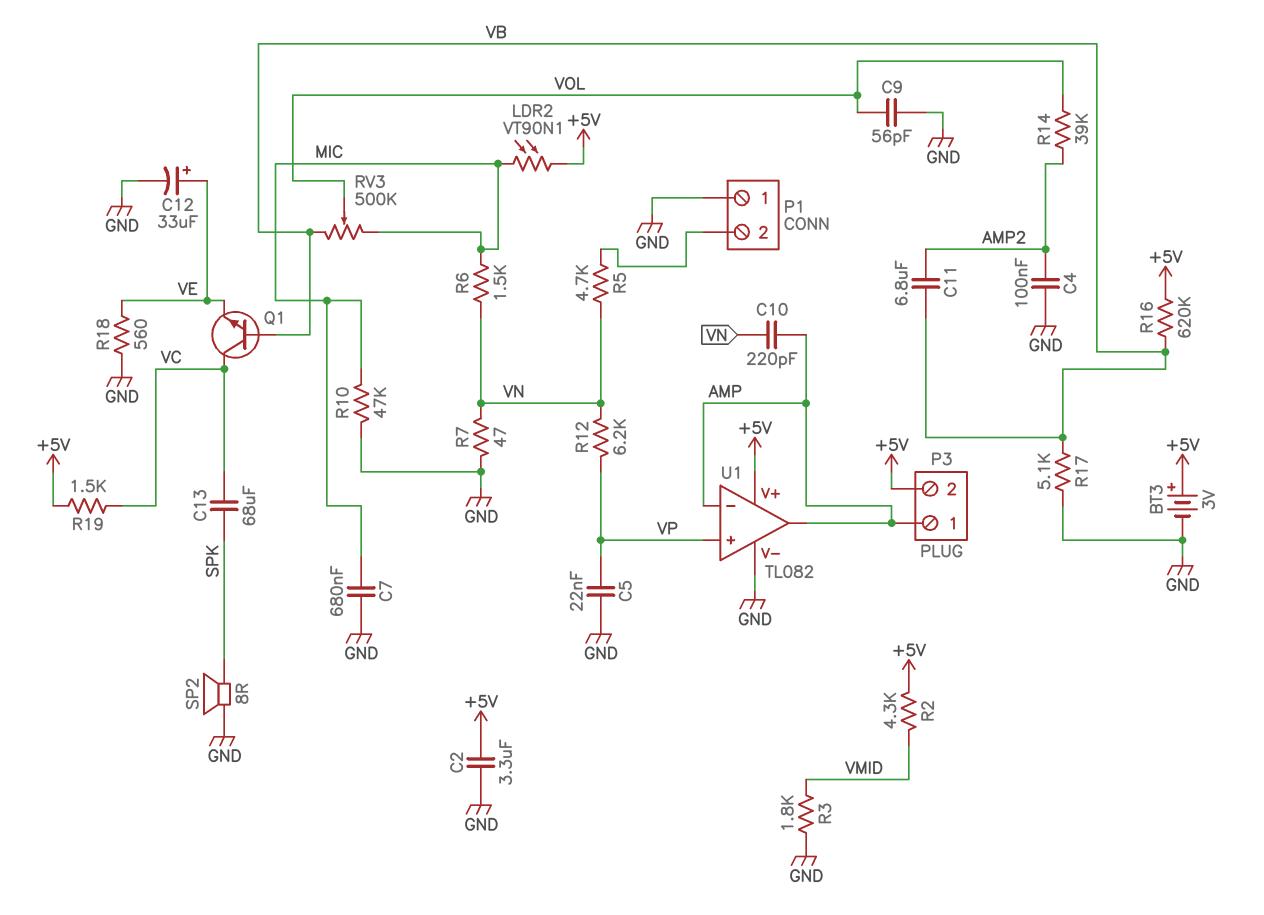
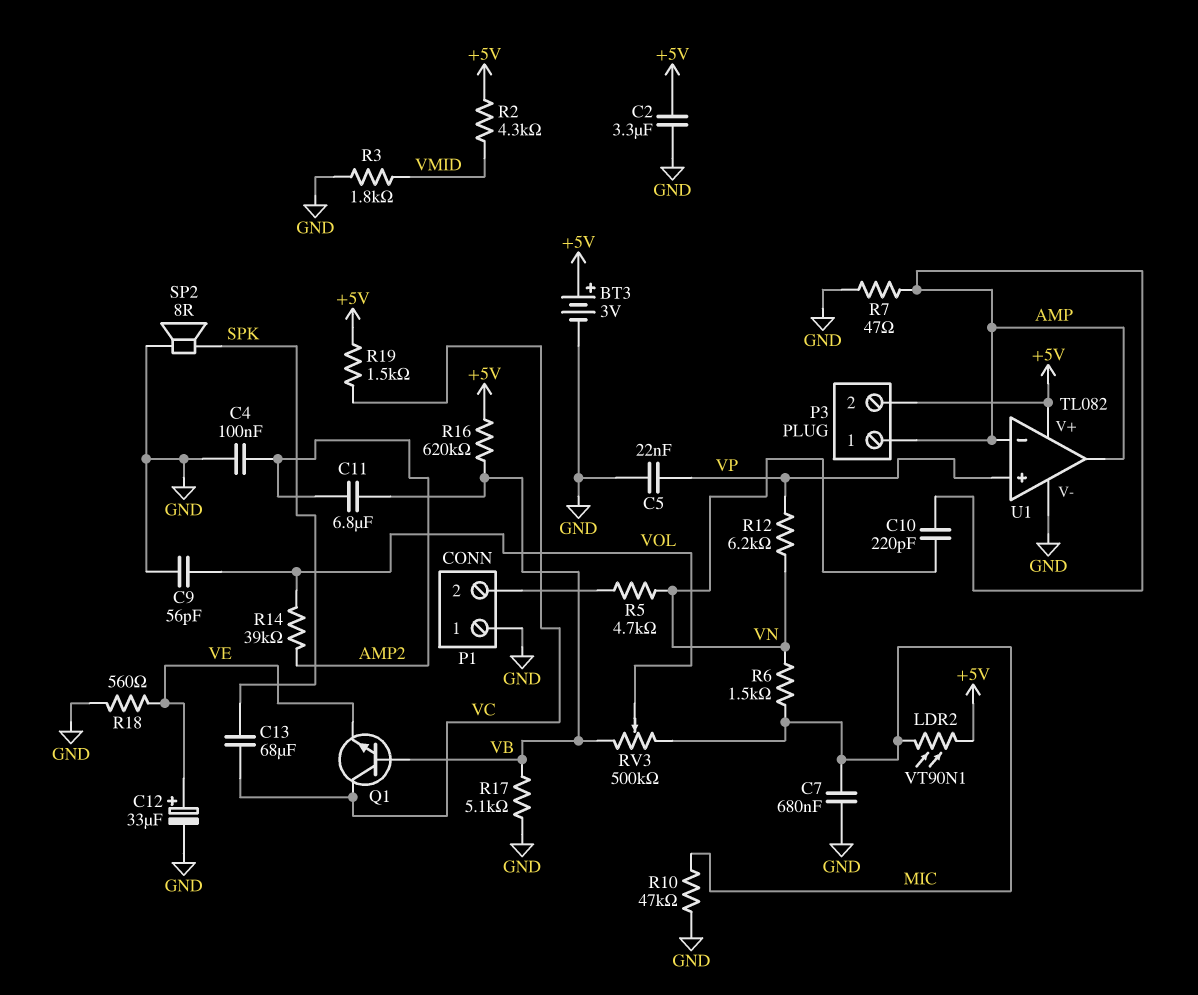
R7: 47 (GND, VN) -> 47 (AMP, GND)

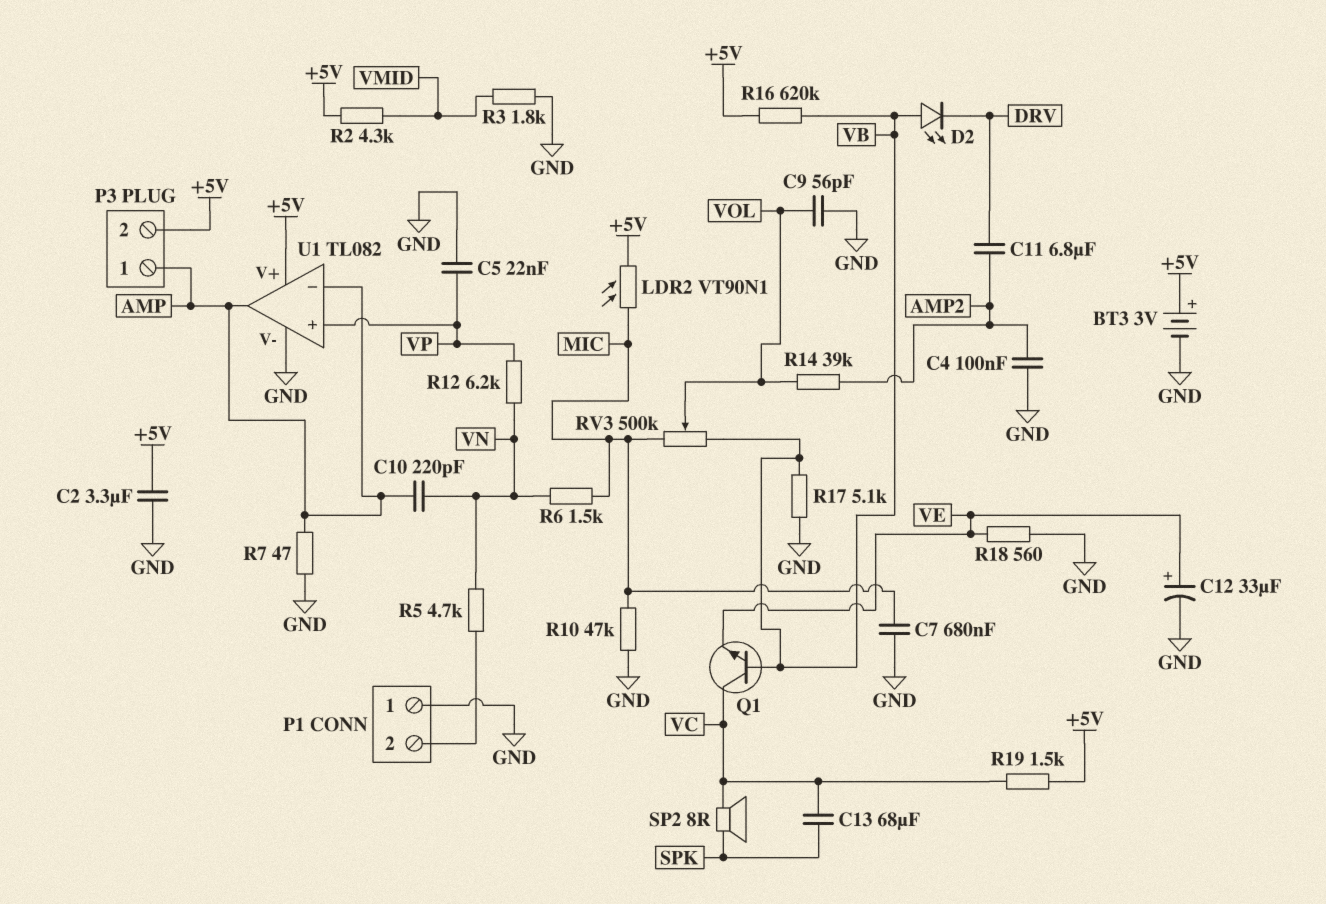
C11: 6.8uF (AMP2, VB) -> 6.8uF (AMP2, DRV)
D2: none -> LED (A VB, K DRV)
SP2: speaker 8R (GND, SPK) -> speaker 8R (SPK, VC)

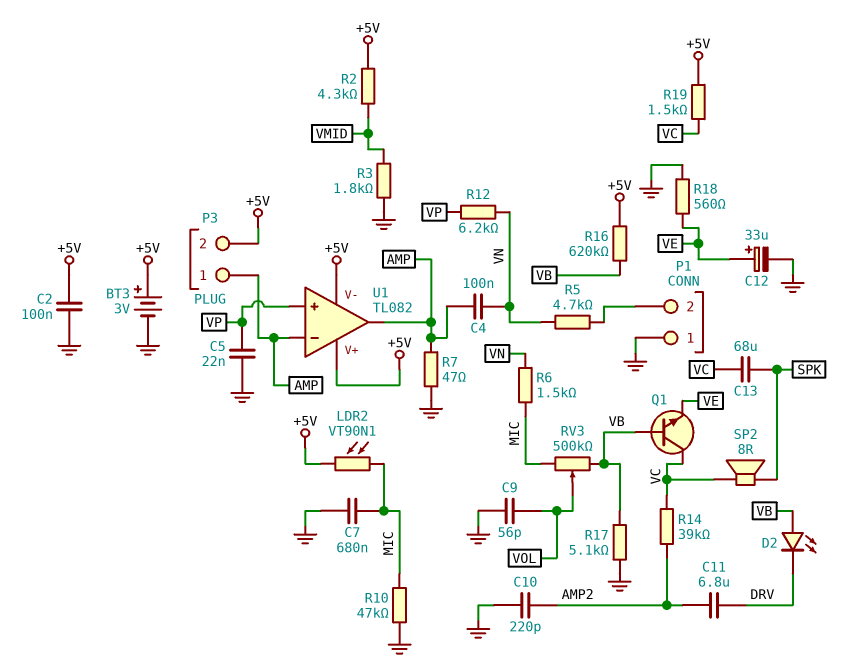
C2: 3.3uF (+5V, GND) -> 100nF (+5V, GND)
C4: 100nF (AMP2, GND) -> 100nF (AMP, VN)
C10: 220pF (AMP, VN) -> 220pF (AMP2, GND)
R14: 39k (AMP2, VOL) -> 39k (AMP2, VC)
U1 pin V-: GND -> +5V

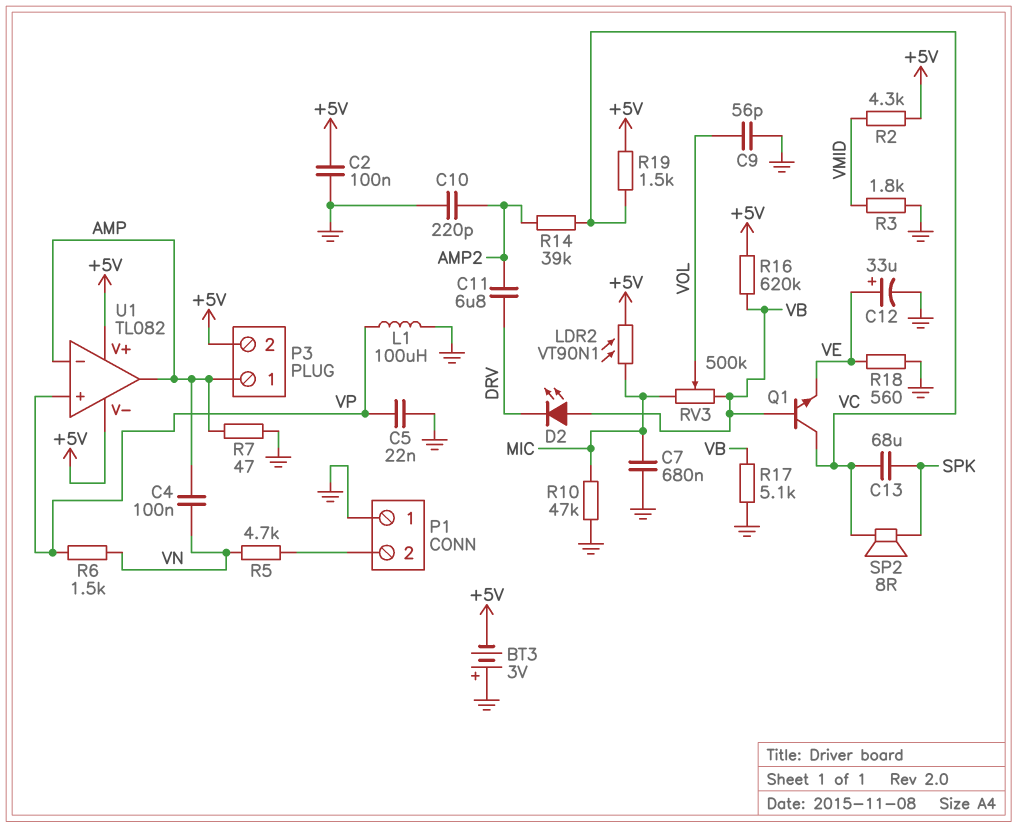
BT3: 3V (plus +5V, minus GND) -> 3V (plus GND, minus +5V)
L1: none -> 100uH (GND, VP)
R6: 1.5k (MIC, VN) -> 1.5k (VN, VP)
R12: 6.2k (VN, VP) -> none

